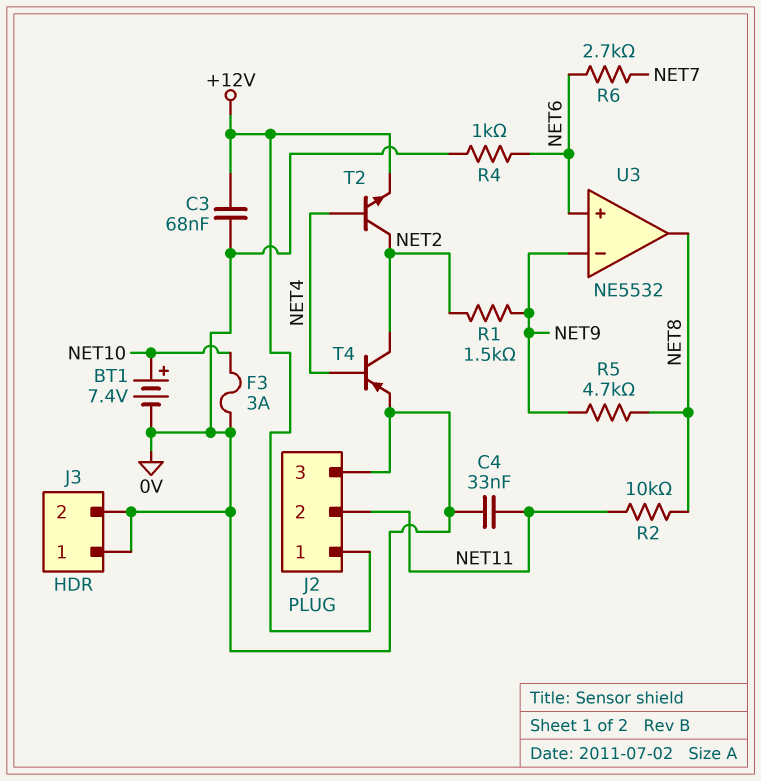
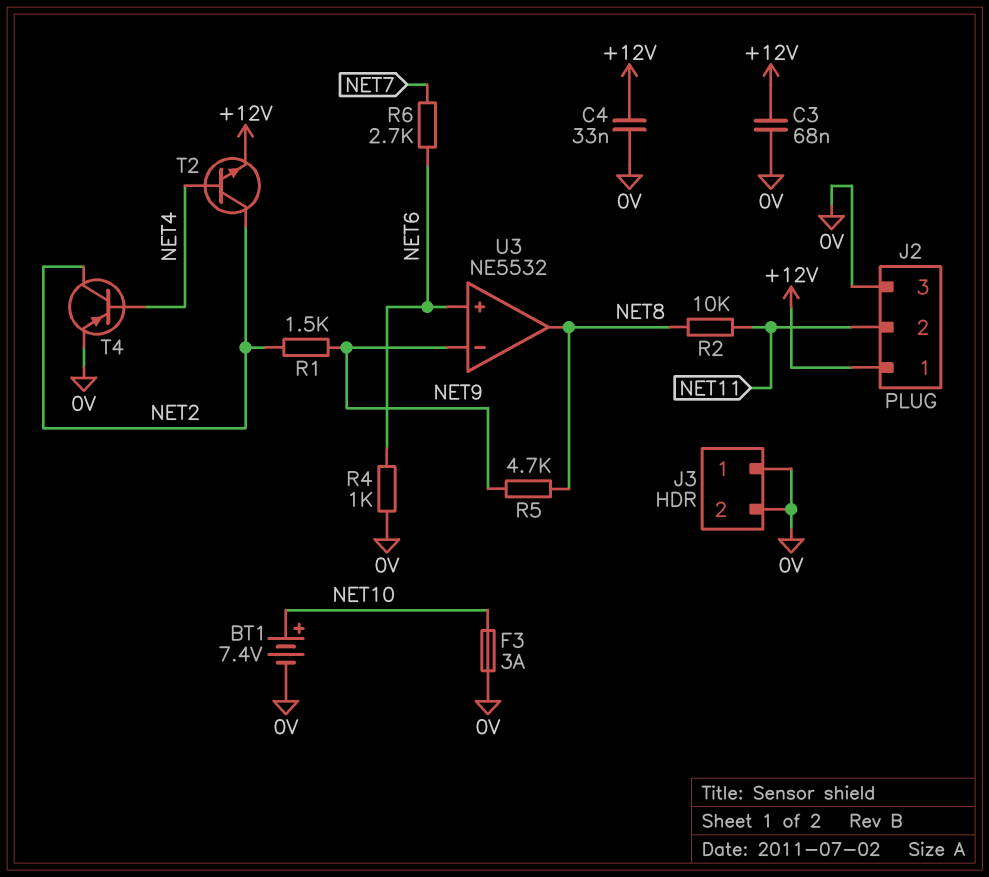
C4: 33nF (0V, NET11) -> 33nF (+12V, 0V)

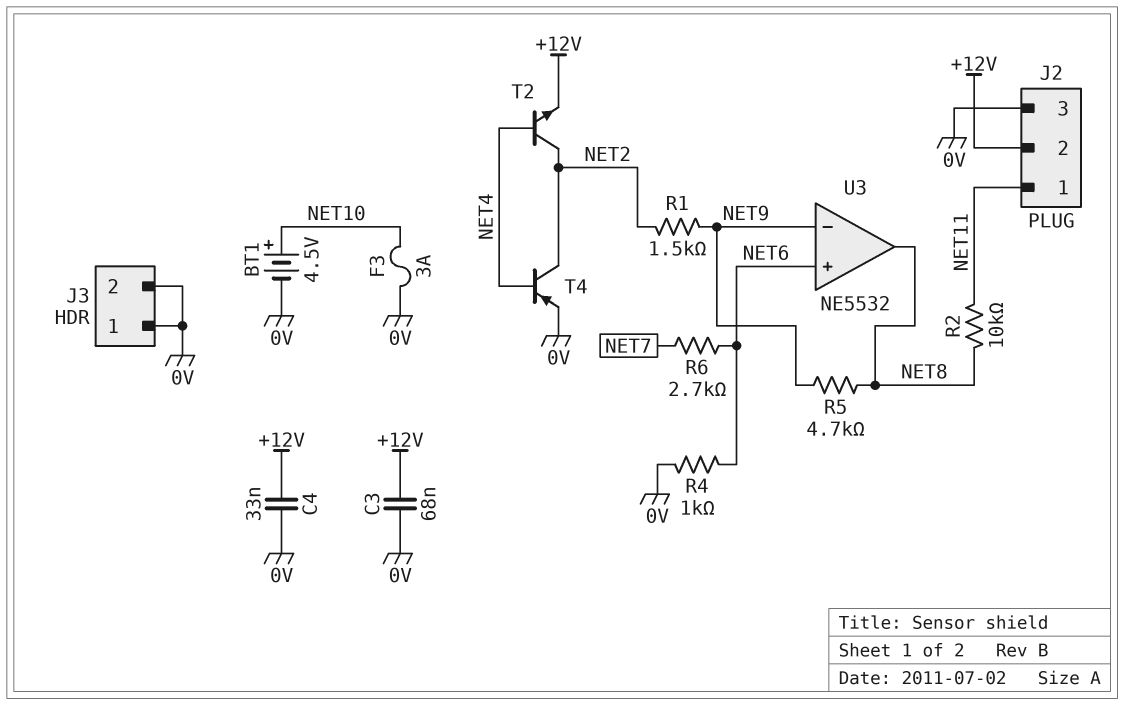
BT1: 7.4V (plus NET10, minus 0V) -> 4.5V (plus NET10, minus 0V)
J2 pin 1: +12V -> NET11
J2 pin 2: NET11 -> +12V

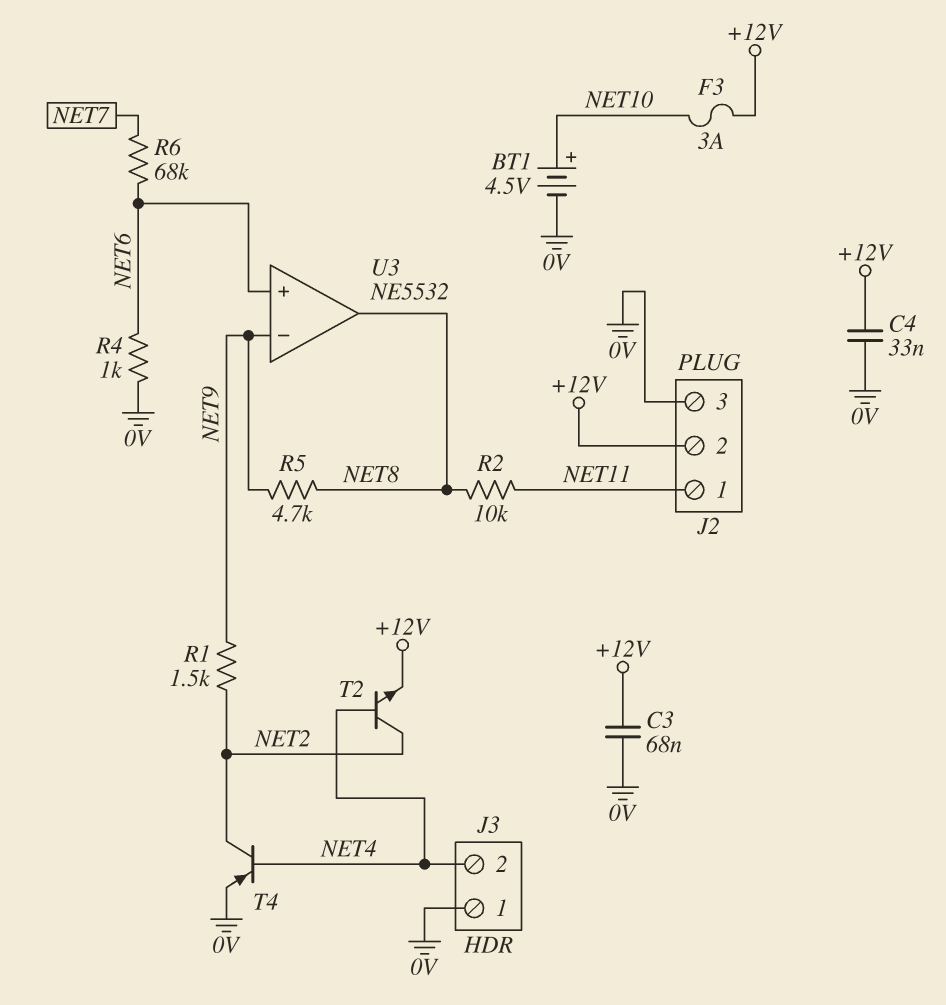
F3: 3A (0V, NET10) -> 3A (+12V, NET10)
J3 pin 2: 0V -> NET4
R6: 2.7k (NET6, NET7) -> 68k (NET6, NET7)

